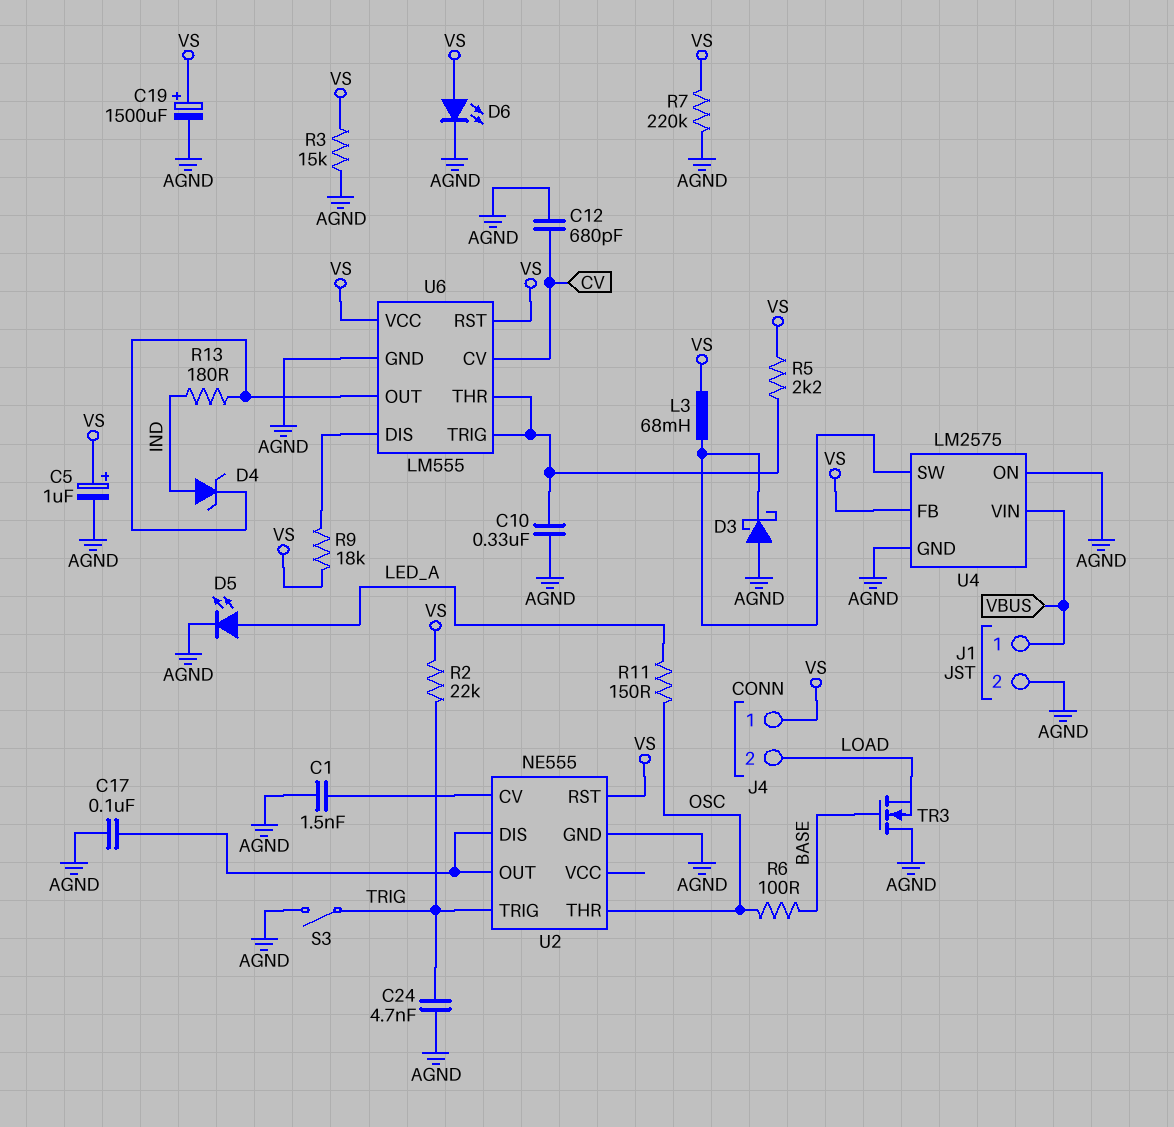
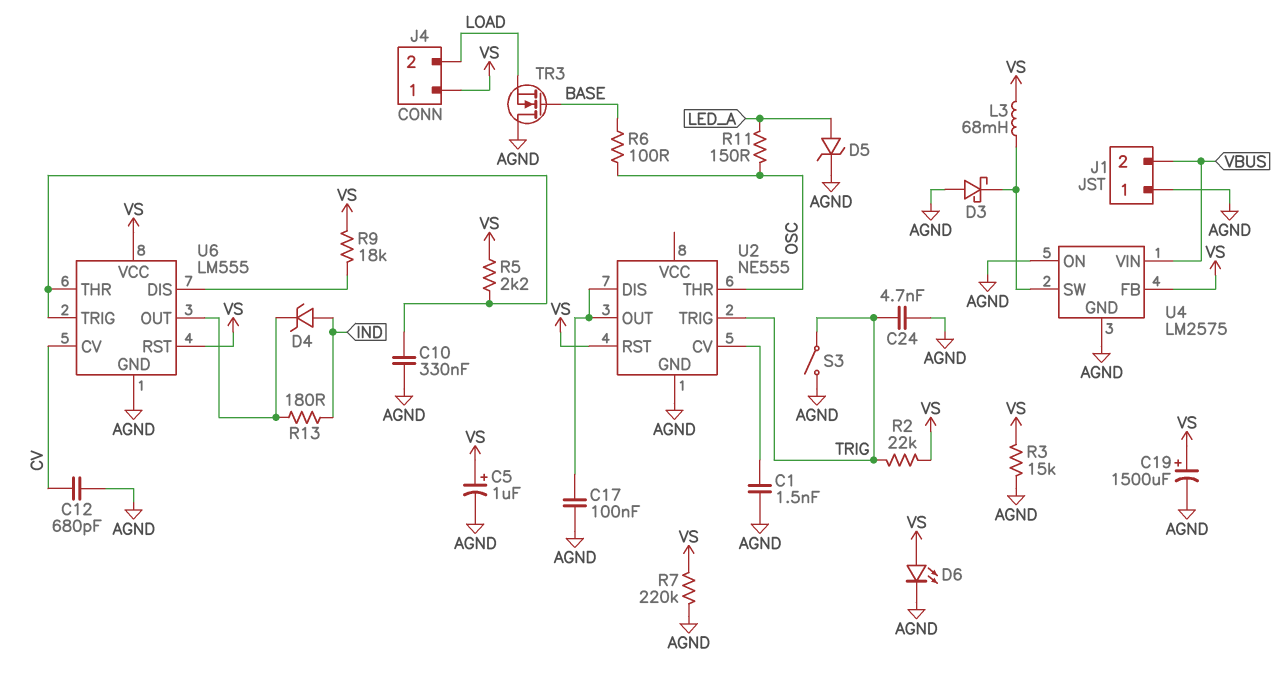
D5: LED (A LED_A, K AGND) -> zener (A LED_A, K AGND)
J1 pin 1: VBUS -> AGND
J1 pin 2: AGND -> VBUS

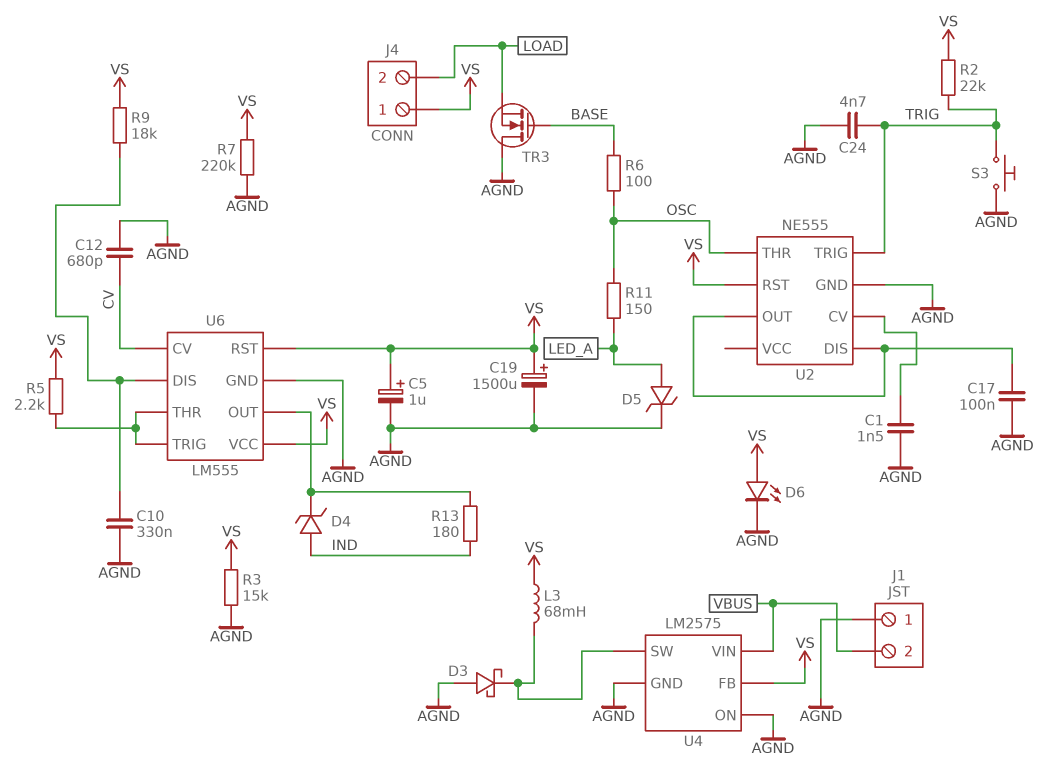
C10: 330nF (AGND, U6/THR) -> 330nF (AGND, U6/DIS)
S3: switch (AGND, TRIG) -> button (AGND, TRIG)

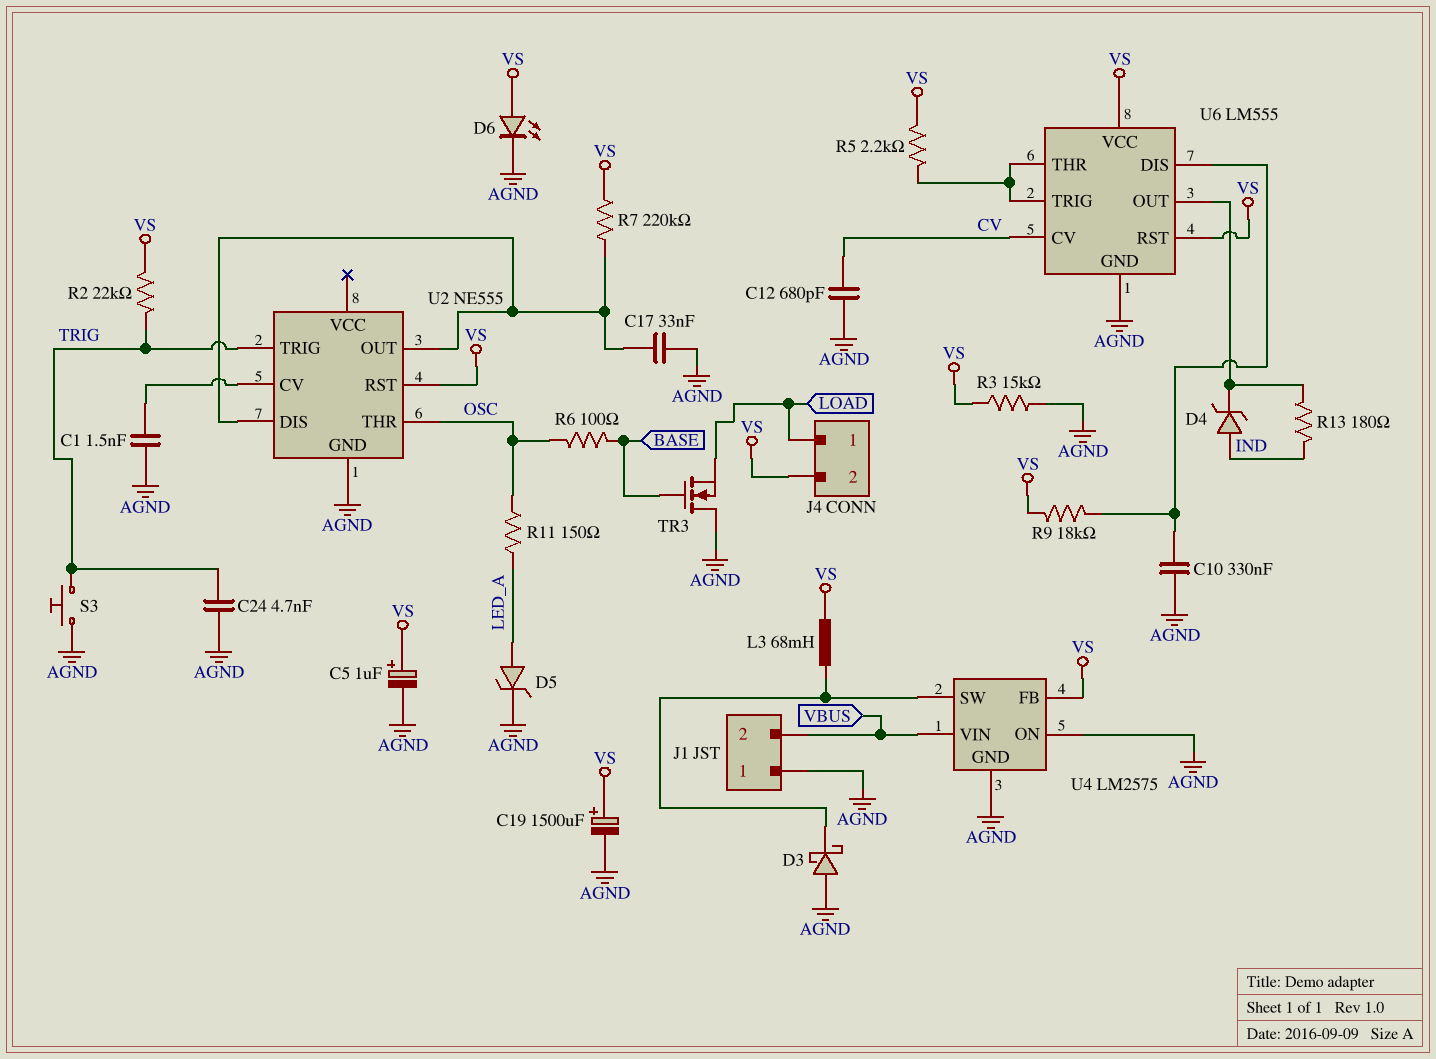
C17: 100nF (AGND, U2/DIS) -> 33nF (AGND, U2/DIS)
J4 pin 1: VS -> LOAD
J4 pin 2: LOAD -> VS
R7: 220k (AGND, VS) -> 220k (U2/DIS, VS)

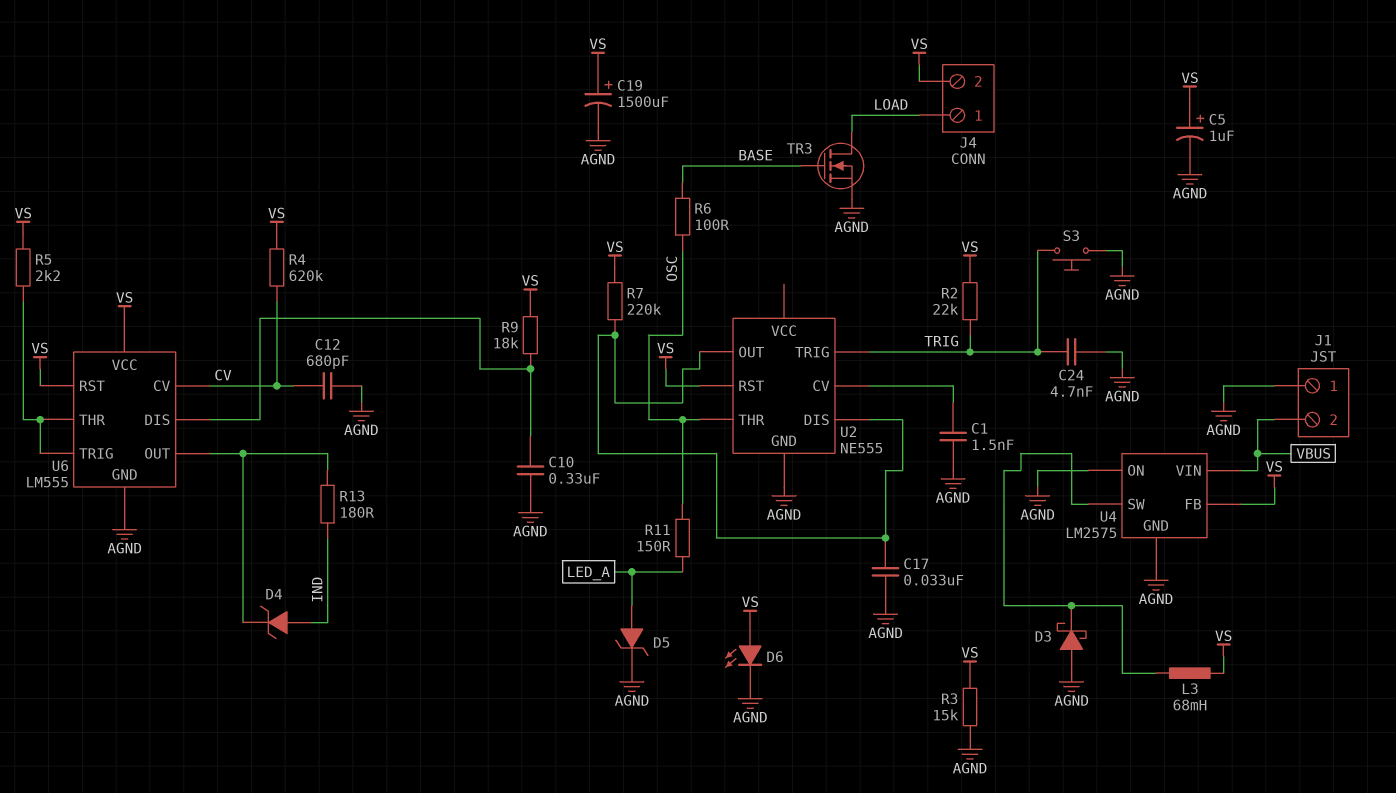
R4: none -> 620k (CV, VS)
TR3: NMOS (G BASE, D AGND, S LOAD) -> NMOS (G BASE, D LOAD, S AGND)

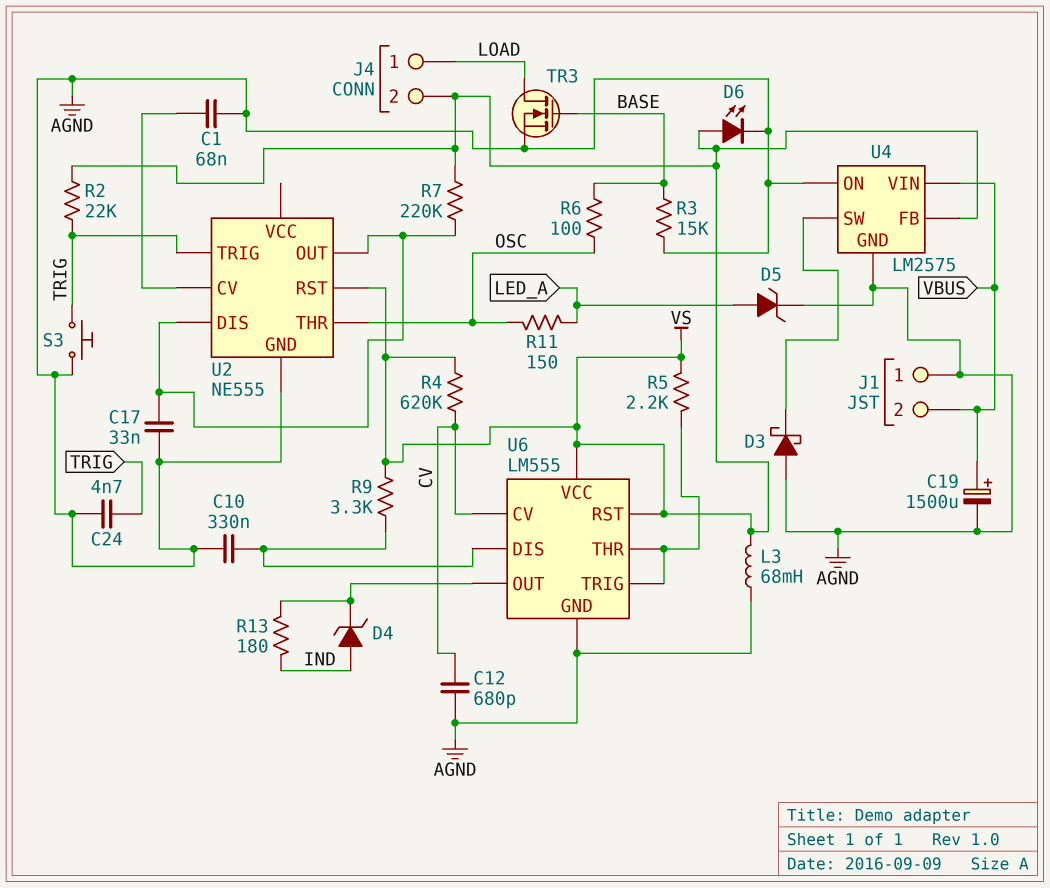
C1: 1.5nF (AGND, U2/CV) -> 68nF (AGND, U2/CV)
C5: 1uF (plus VS, minus AGND) -> none
C19: 1500uF (plus VS, minus AGND) -> 1500uF (plus VBUS, minus AGND)
L3: 68mH (U4/SW, VS) -> 68mH (AGND, VS)
R3: 15k (AGND, VS) -> 15k (AGND, BASE)
R9: 18k (U6/DIS, VS) -> 3.3k (U6/DIS, VS)

